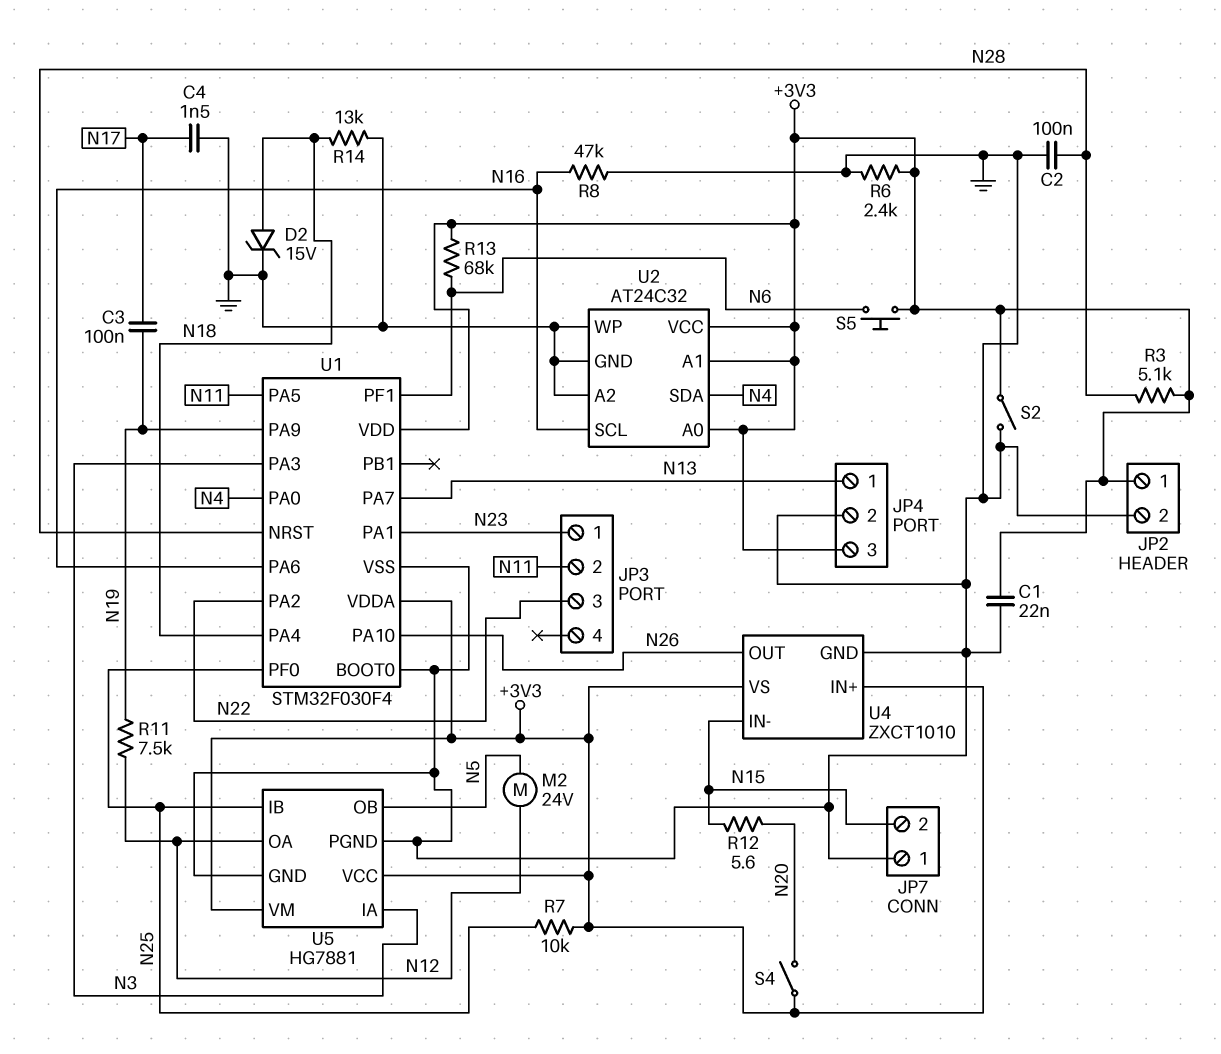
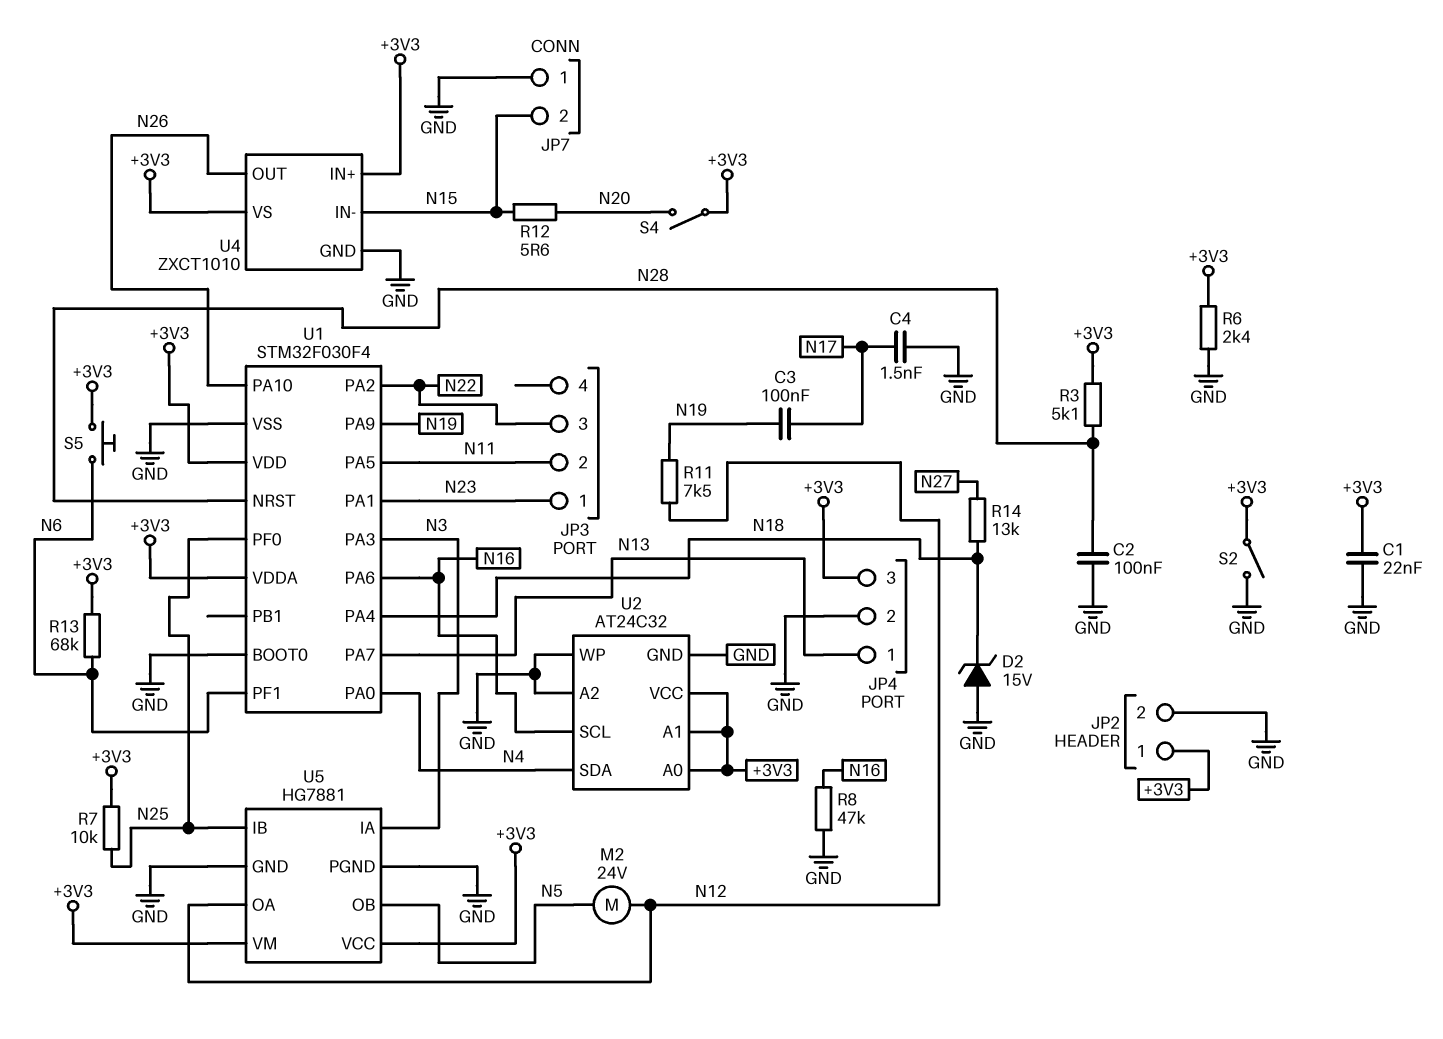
D2: zener 15V (A N18, K GND) -> zener 15V (A GND, K N18)
R14: 13k (GND, N18) -> 13k (N18, N27)

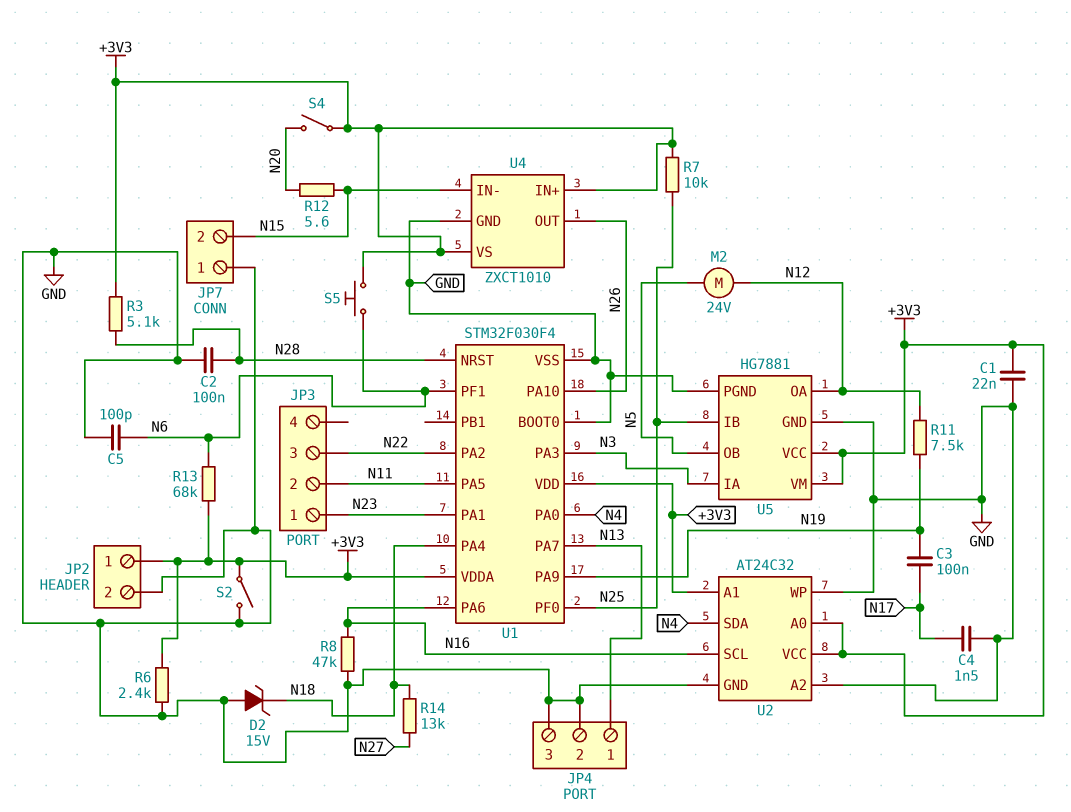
C5: none -> 100pF (GND, N6)
JP4 pin 3: +3V3 -> GND

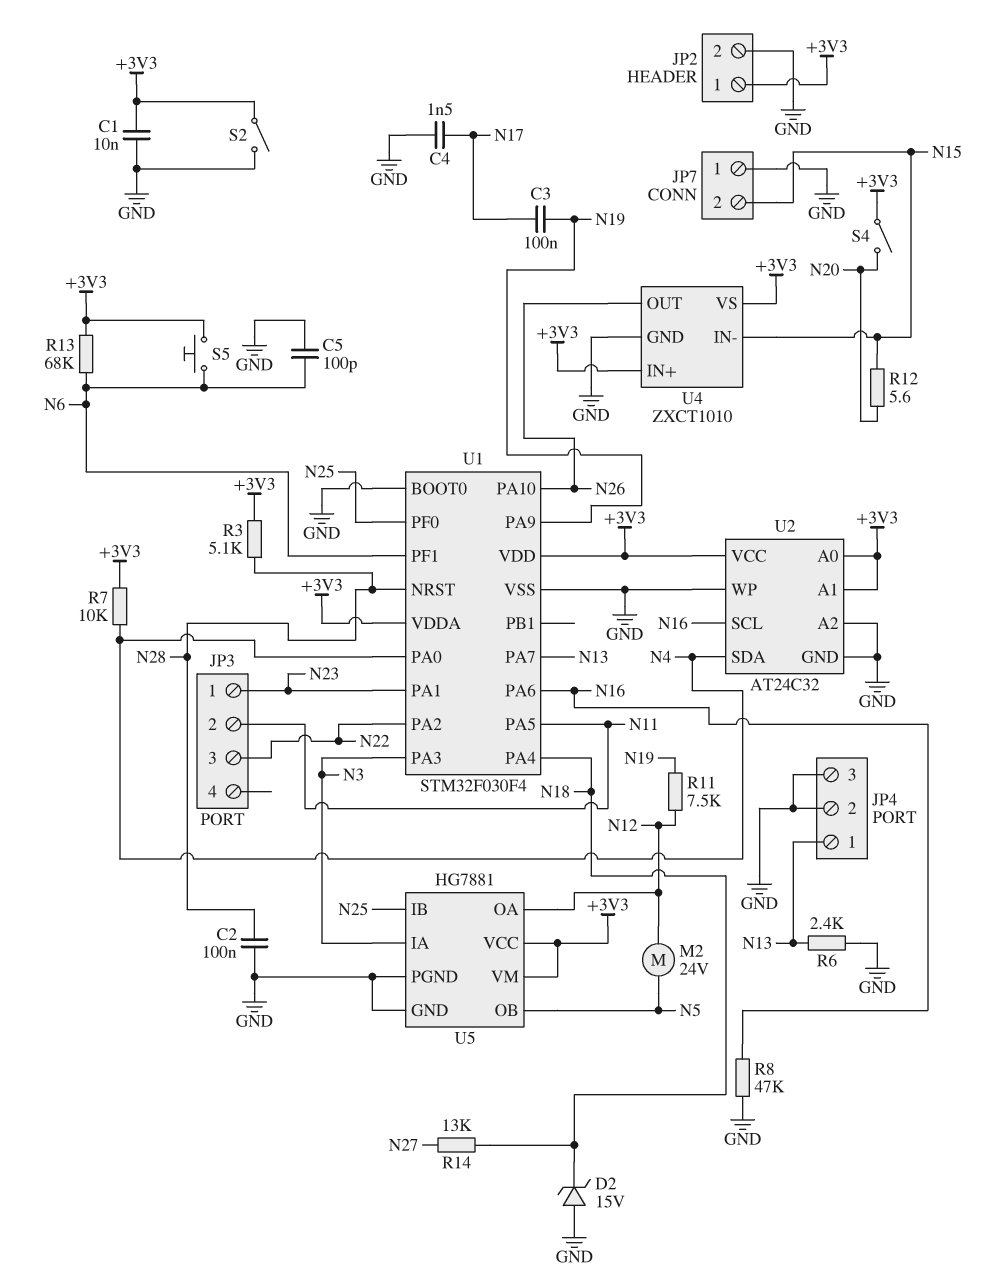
C1: 22nF (+3V3, GND) -> 10nF (+3V3, GND)
R6: 2.4k (+3V3, GND) -> 2.4k (GND, N13)
R7: 10k (+3V3, N25) -> 10k (+3V3, N4)

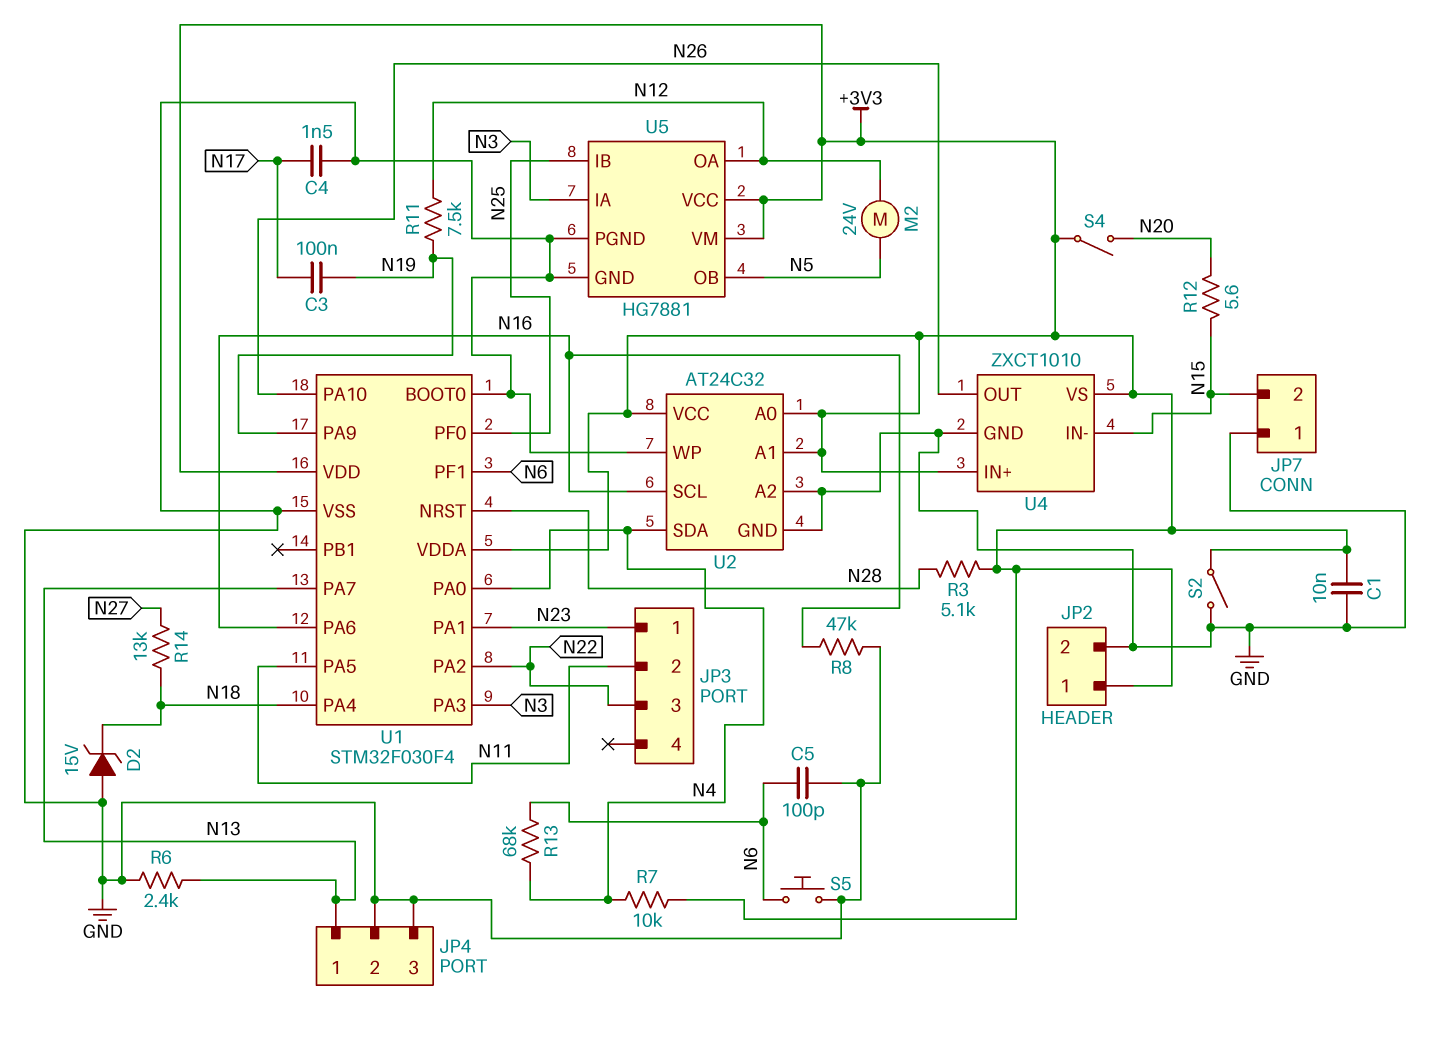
C2: 100nF (GND, N28) -> none
R13: 68k (+3V3, N6) -> 68k (N4, N6)
S5: button (+3V3, N6) -> button (GND, N6)

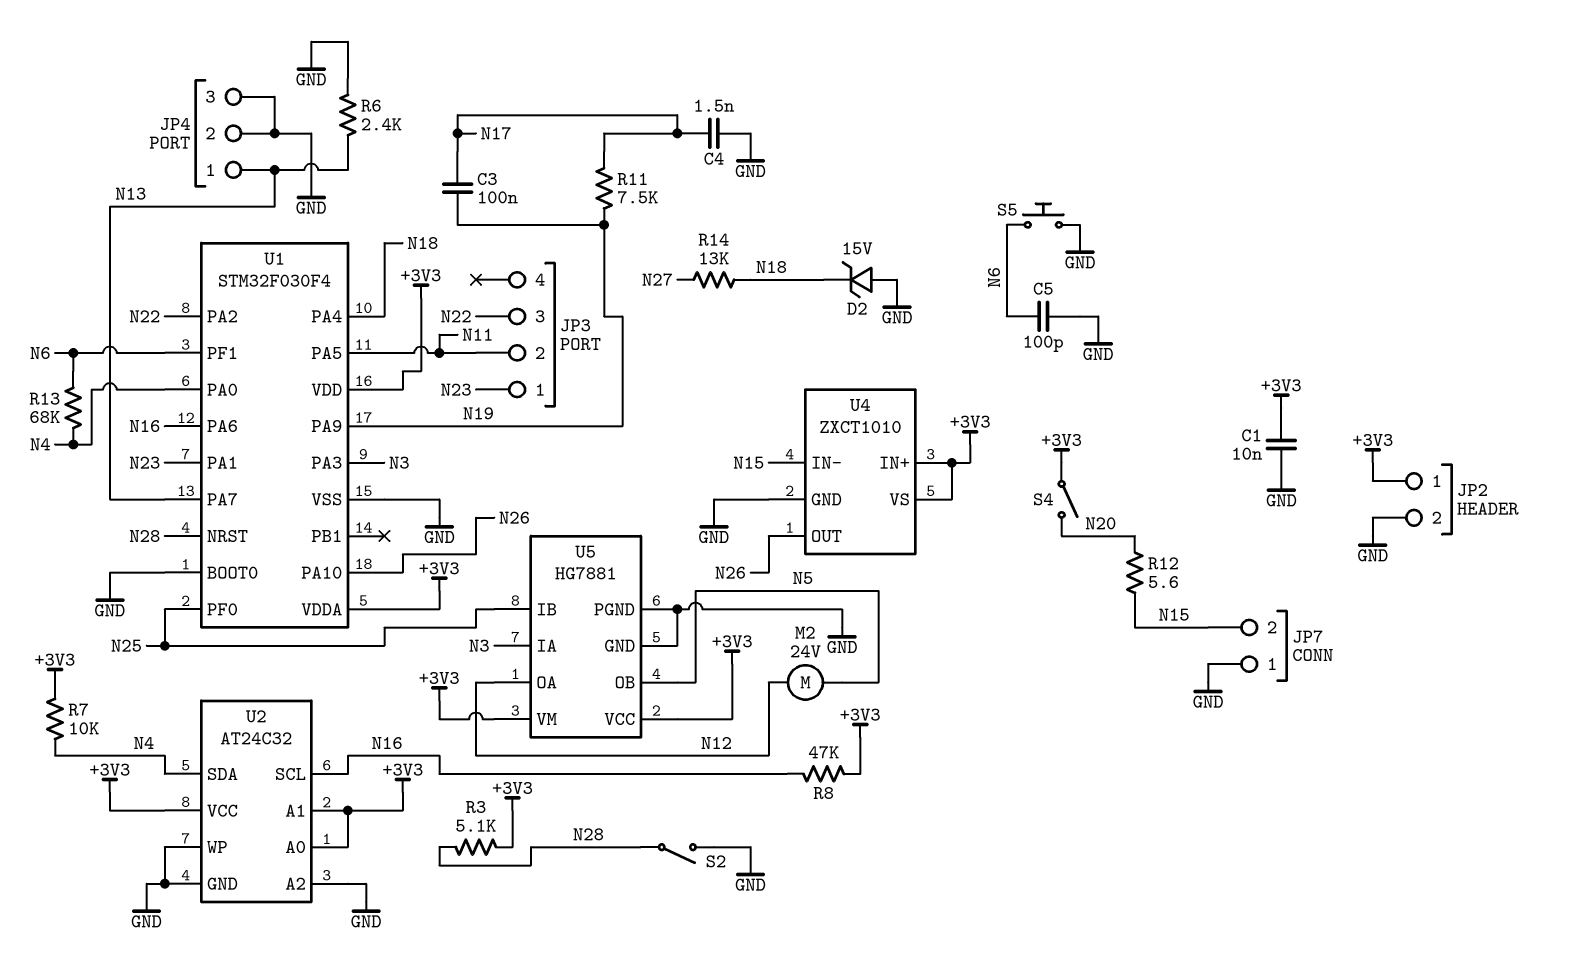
R8: 47k (GND, N16) -> 47k (+3V3, N16)
R11: 7.5k (N12, N19) -> 7.5k (N17, N19)
S2: switch (+3V3, GND) -> switch (GND, N28)

